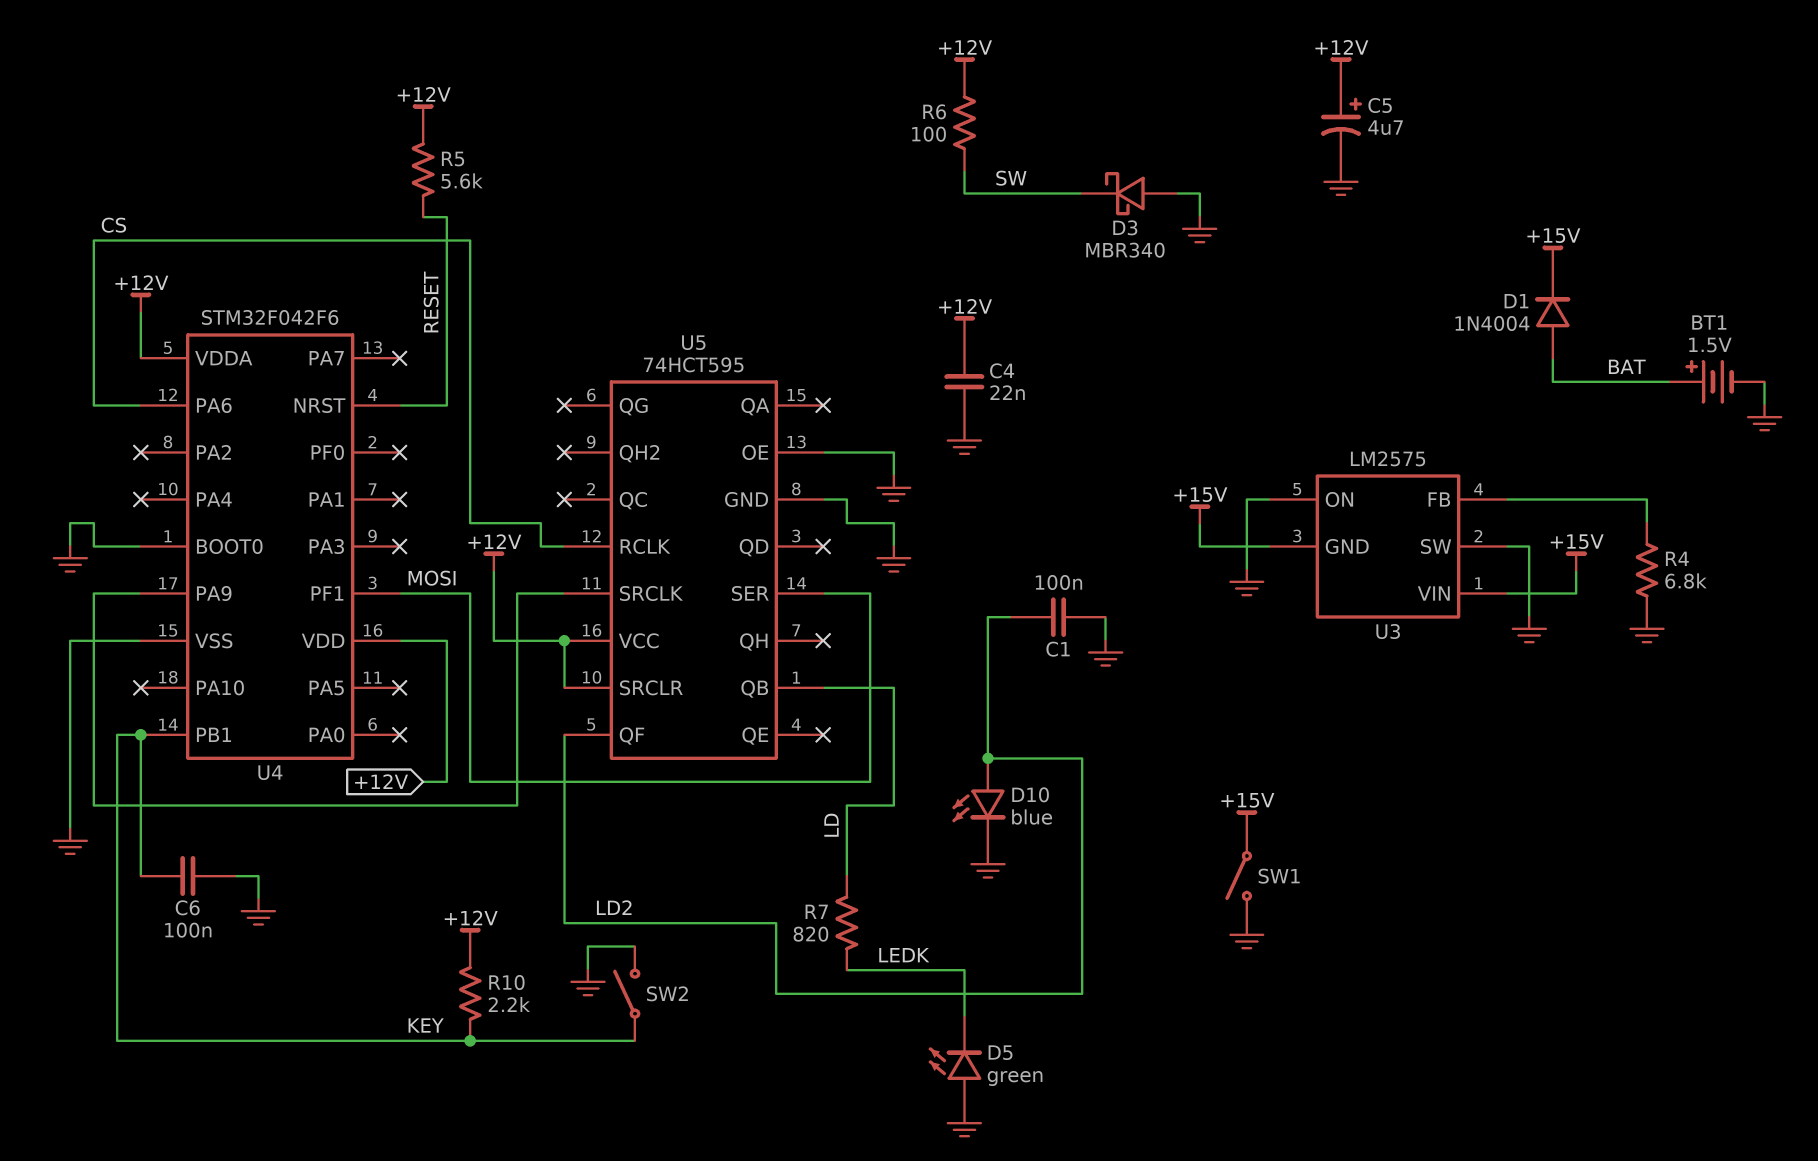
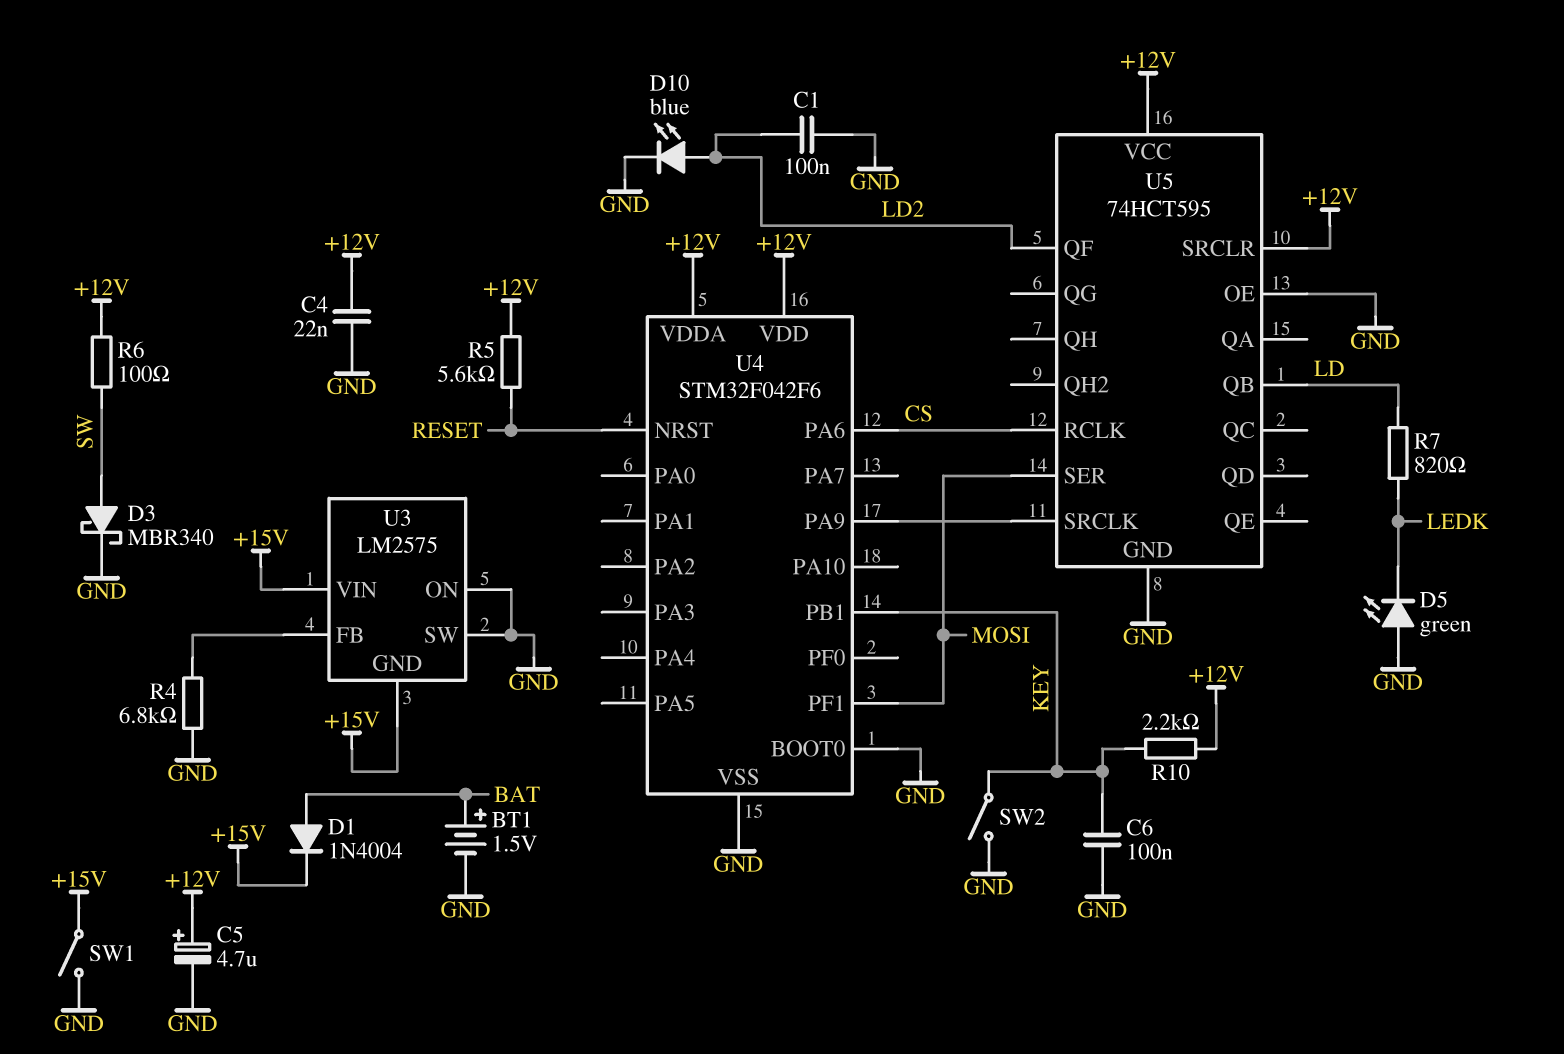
D3: schottky MBR340 (A GND, K SW) -> schottky MBR340 (A SW, K GND)

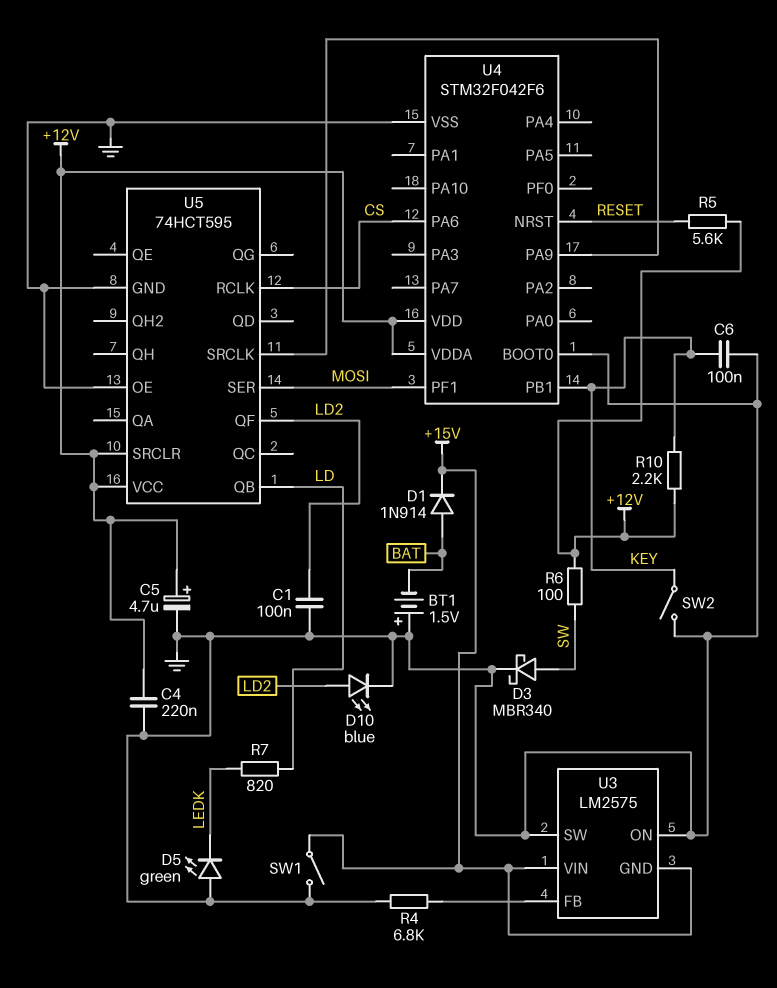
BT1: 1.5V (plus BAT, minus GND) -> 1.5V (plus GND, minus BAT)
C4: 22nF (+12V, GND) -> 220nF (+12V, GND)
D1: diode 1N4004 (A BAT, K +15V) -> diode 1N914 (A BAT, K +15V)

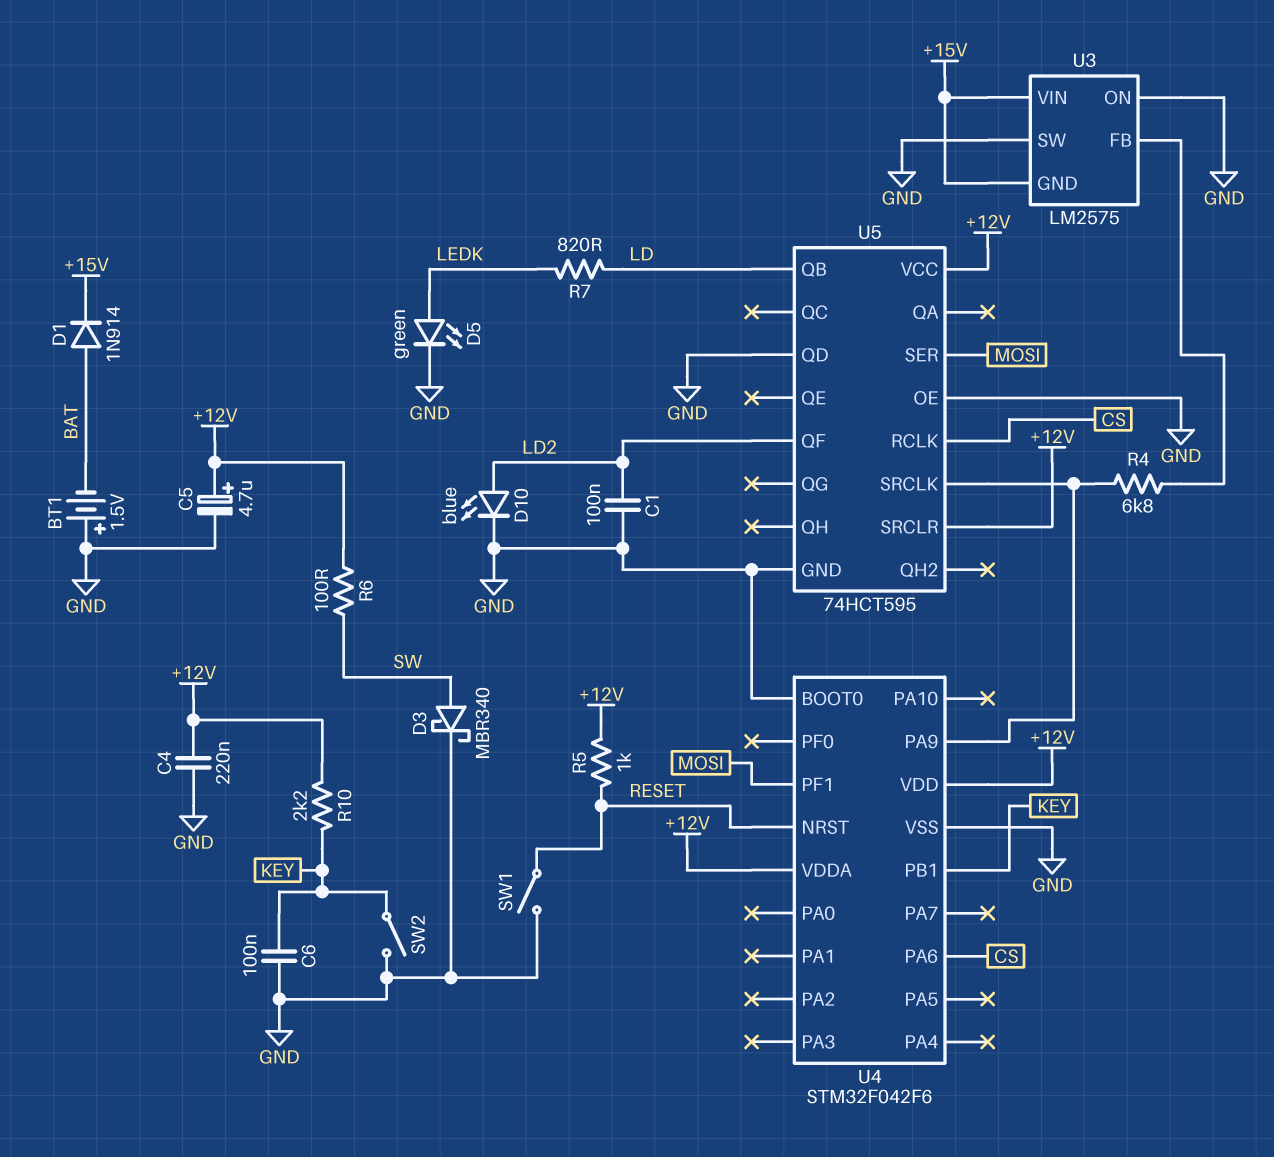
D5: LED green (A GND, K LEDK) -> LED green (A LEDK, K GND)
R4: 6.8k (GND, U3/FB) -> 6.8k (U3/FB, U4/PA9)
R5: 5.6k (+12V, RESET) -> 1k (+12V, RESET)
SW1: switch (+15V, GND) -> switch (GND, RESET)
U5 pin QD: none -> GND

